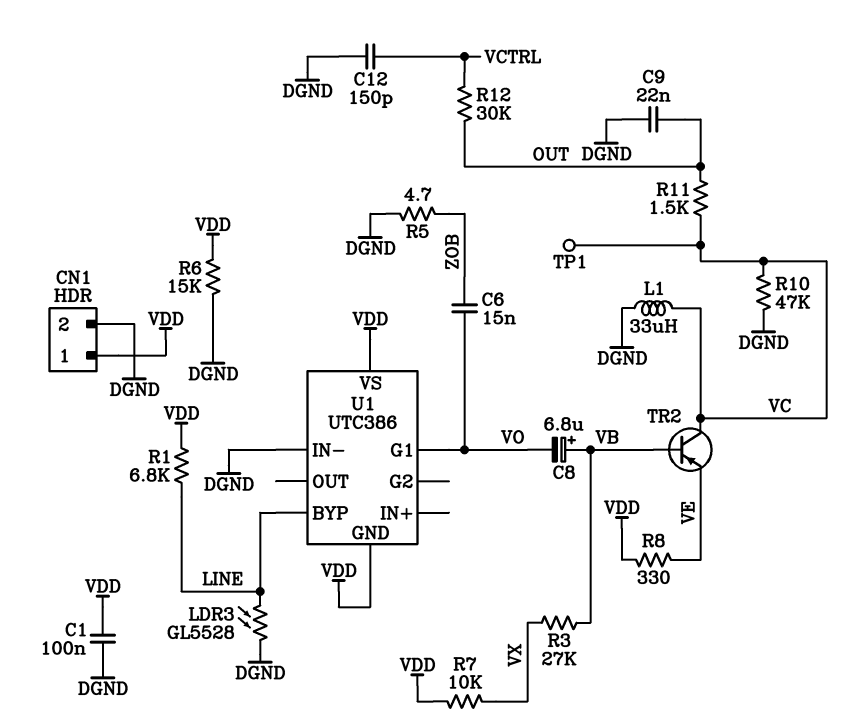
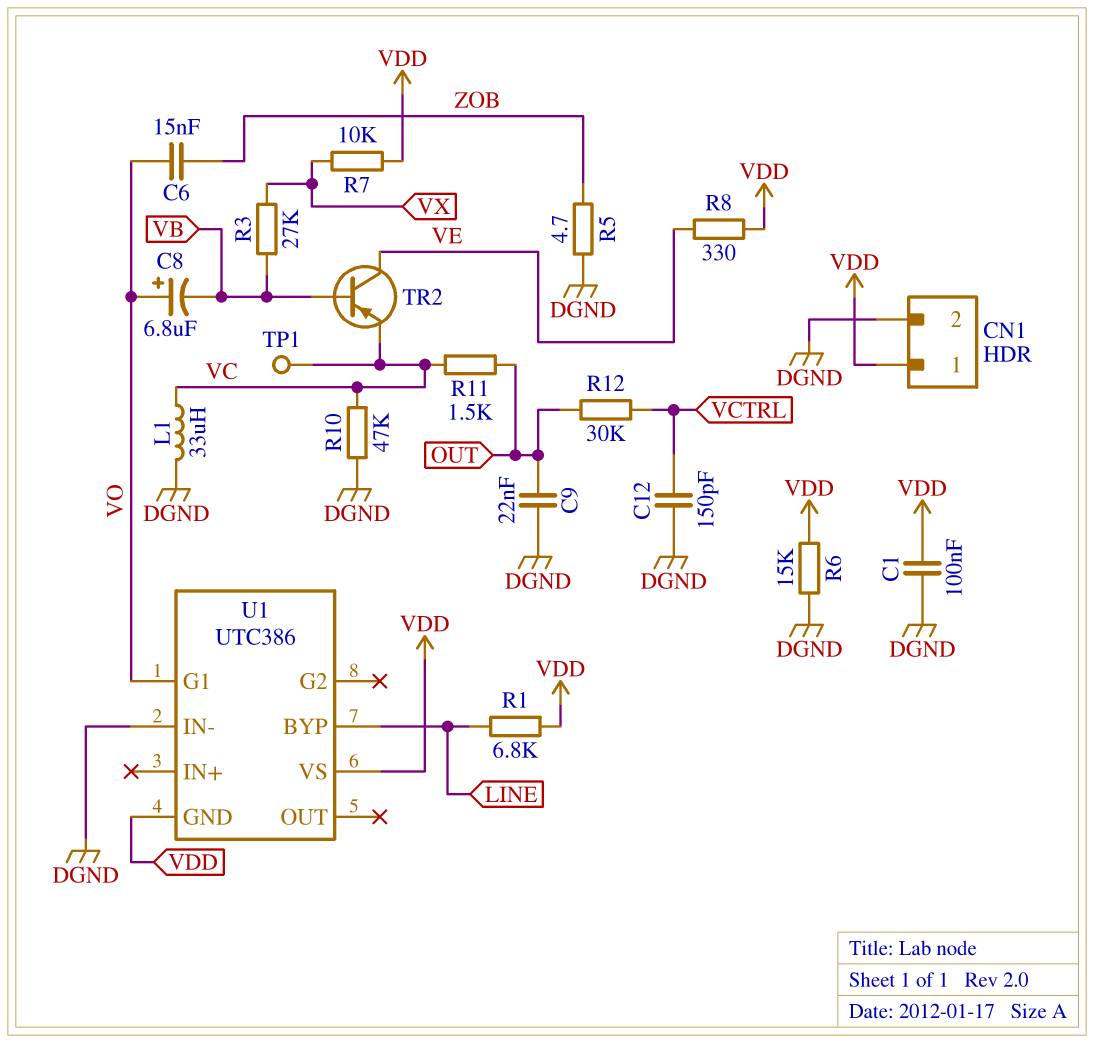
C8: 6.8uF (plus VB, minus VO) -> 6.8uF (plus VO, minus VB)
LDR3: GL5528 (DGND, LINE) -> none
TR2: PNP (B VB, C VC, E VE) -> PNP (B VB, C VE, E VC)

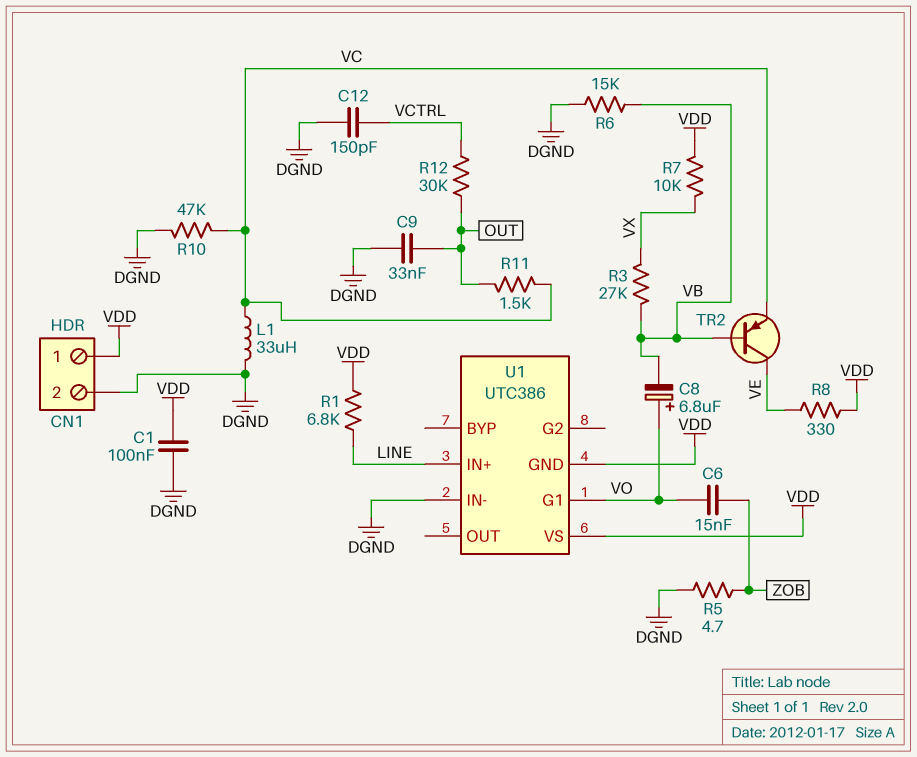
C9: 22nF (DGND, OUT) -> 33nF (DGND, OUT)
R6: 15k (DGND, VDD) -> 15k (DGND, VB)
TP1: test point (VC) -> none
U1 pin BYP: LINE -> none
U1 pin IN+: none -> LINE

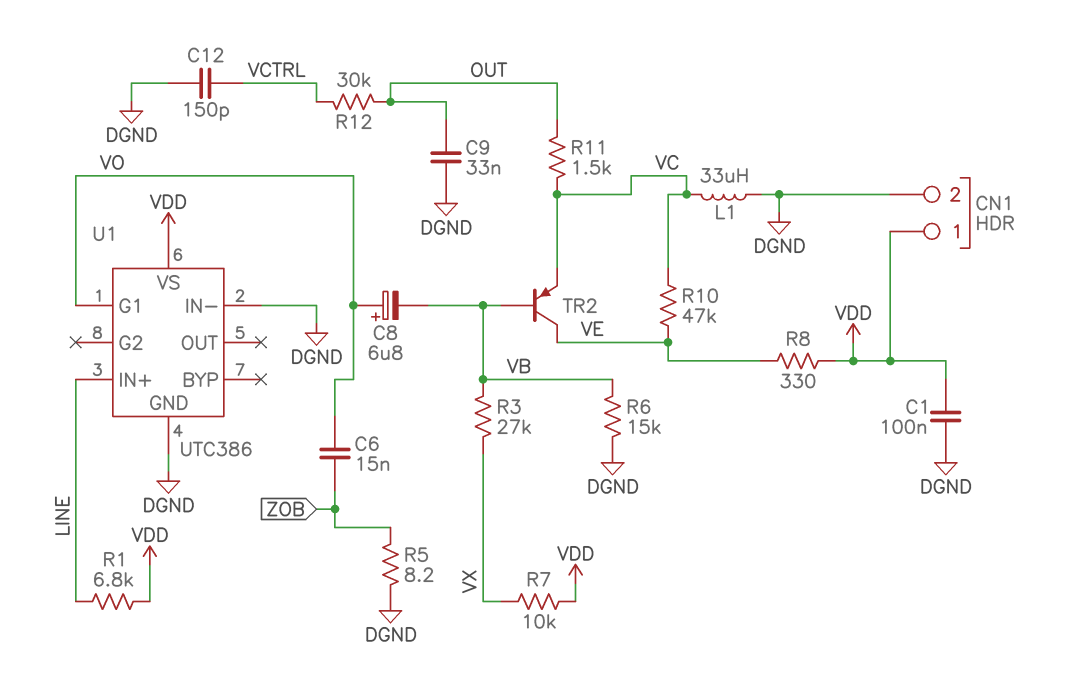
R5: 4.7 (DGND, ZOB) -> 8.2 (DGND, ZOB)
R10: 47k (DGND, VC) -> 47k (VC, VE)
U1 pin GND: VDD -> DGND

